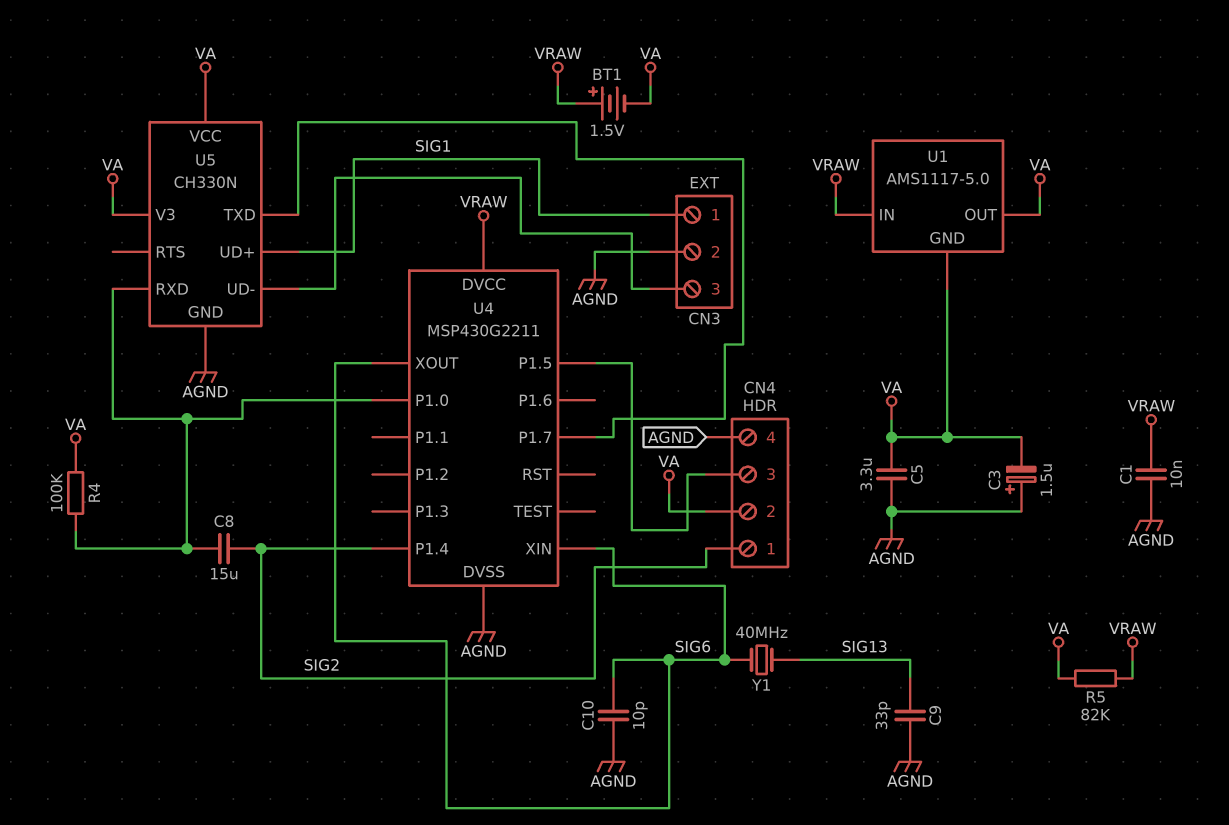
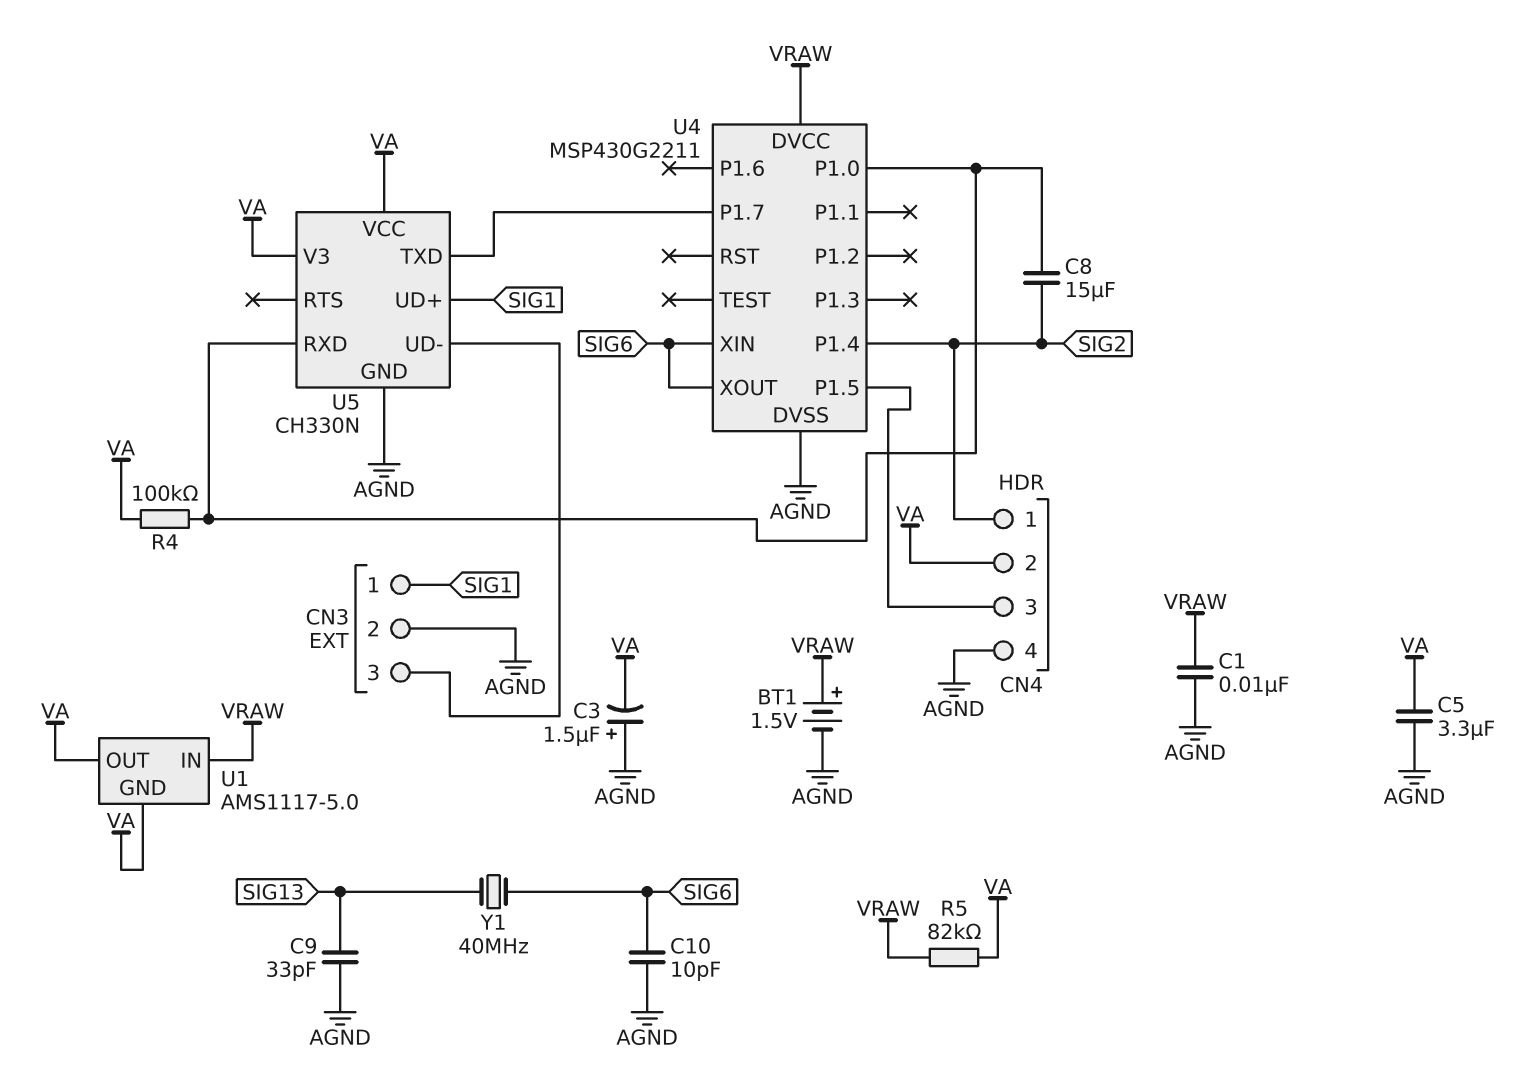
BT1: 1.5V (plus VRAW, minus VA) -> 1.5V (plus VRAW, minus AGND)

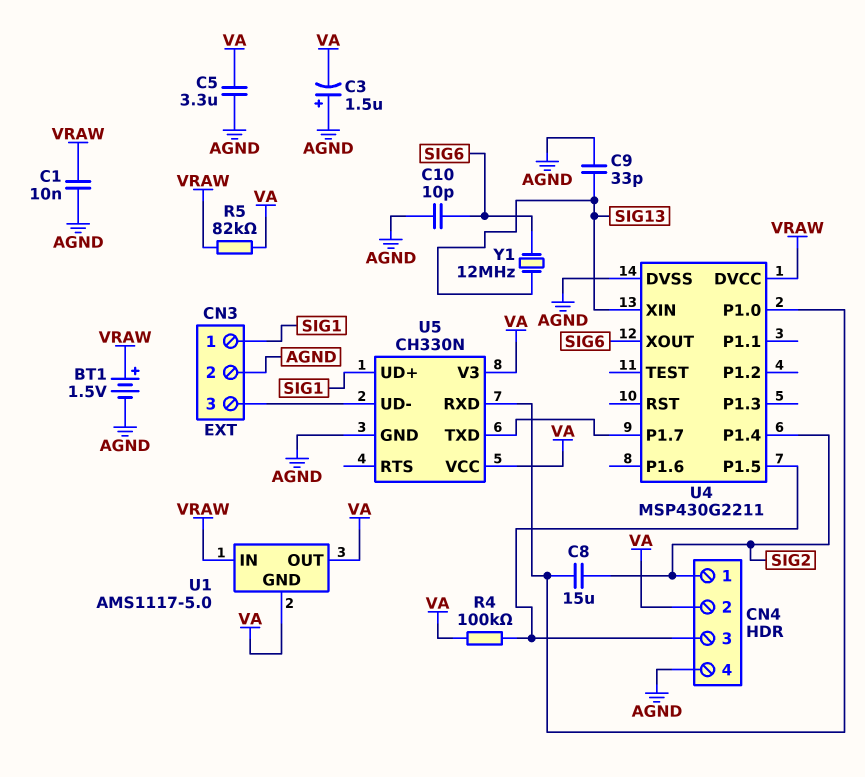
R4: 100k (U4/P1.0, VA) -> 100k (CN4/3, VA)
U4 pin XIN: SIG6 -> SIG13
Y1: 40MHz (SIG6, SIG13) -> 12MHz (SIG6, SIG13)

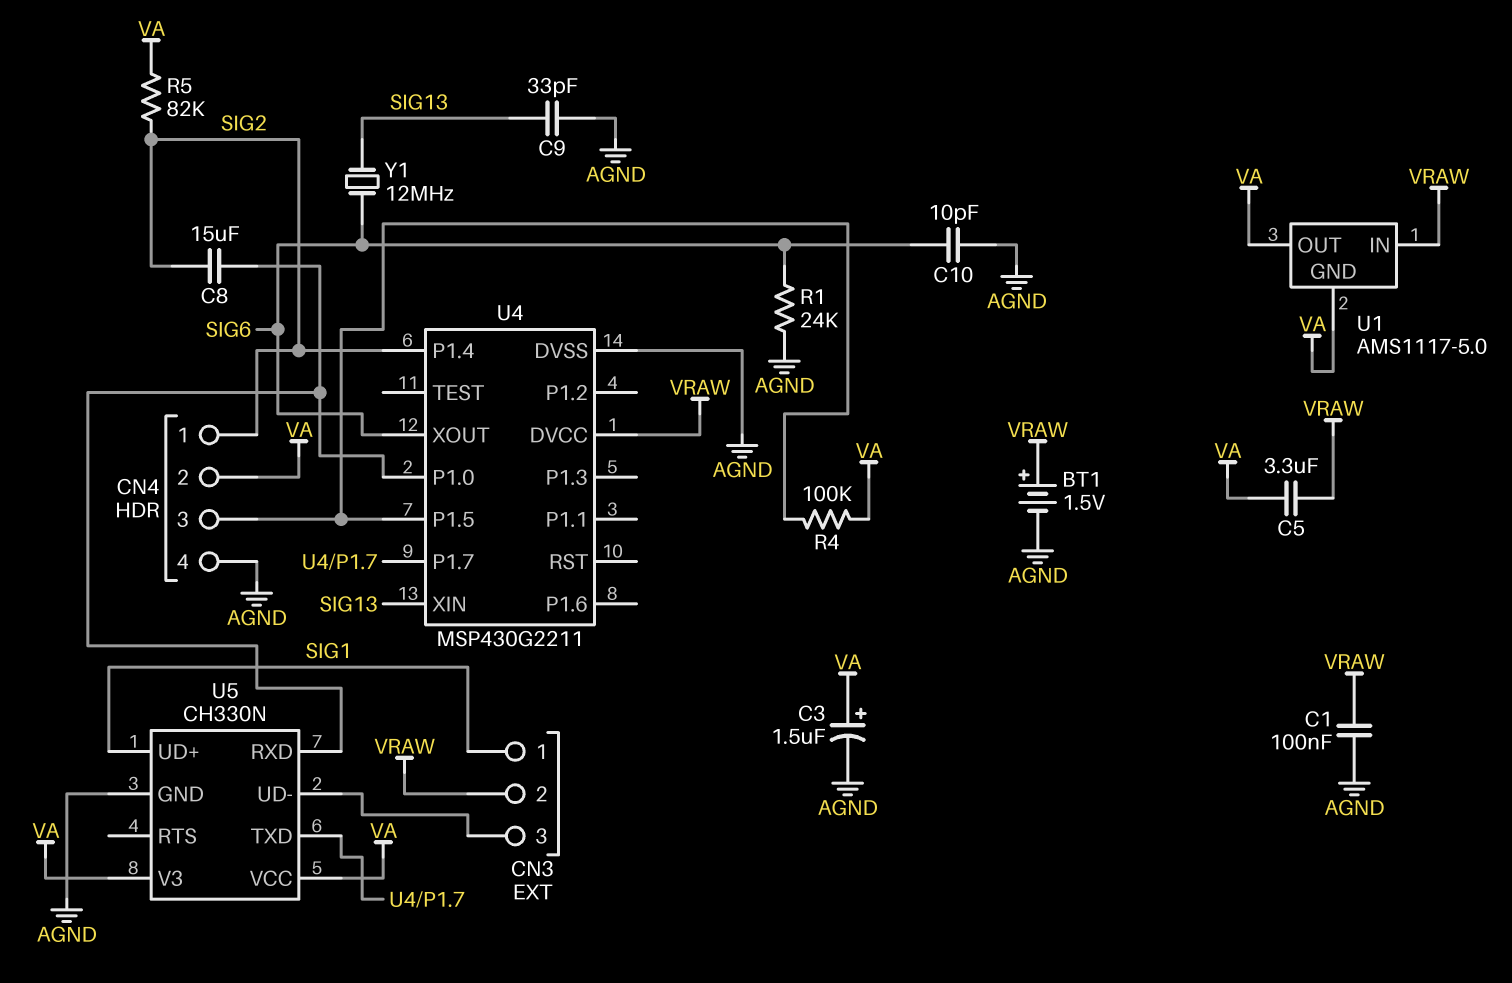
C1: 10nF (AGND, VRAW) -> 100nF (AGND, VRAW)
C3: 1.5uF (plus AGND, minus VA) -> 1.5uF (plus VA, minus AGND)
C5: 3.3uF (AGND, VA) -> 3.3uF (VA, VRAW)
CN3 pin 2: AGND -> VRAW
R1: none -> 24k (AGND, SIG6)
R5: 82k (VA, VRAW) -> 82k (SIG2, VA)

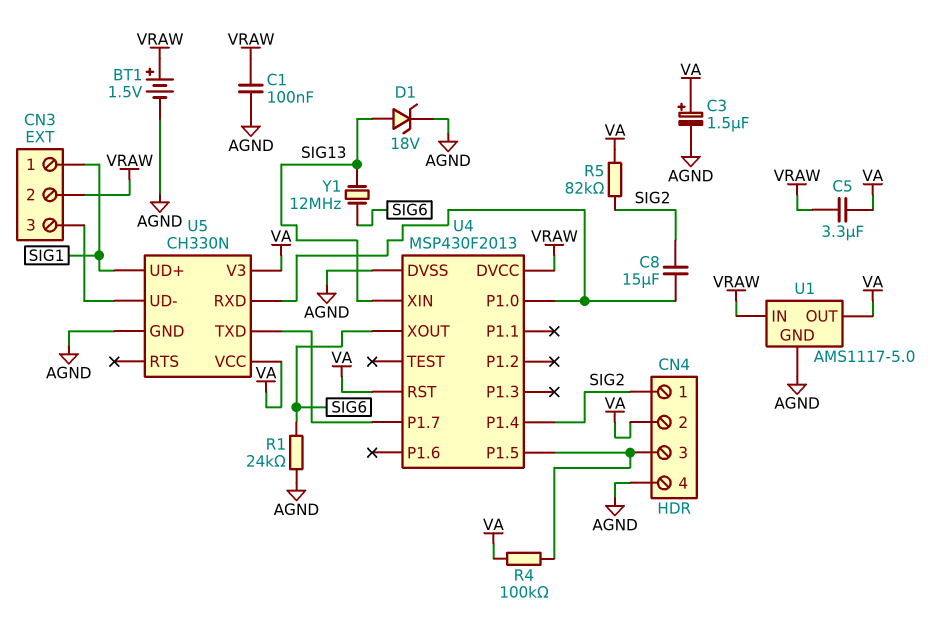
C9: 33pF (AGND, SIG13) -> none
C10: 10pF (AGND, SIG6) -> none
D1: none -> zener 18V (A SIG13, K AGND)
U1 pin GND: VA -> AGND
U4: MSP430G2211 -> MSP430F2013
U4 pin RST: none -> VA

